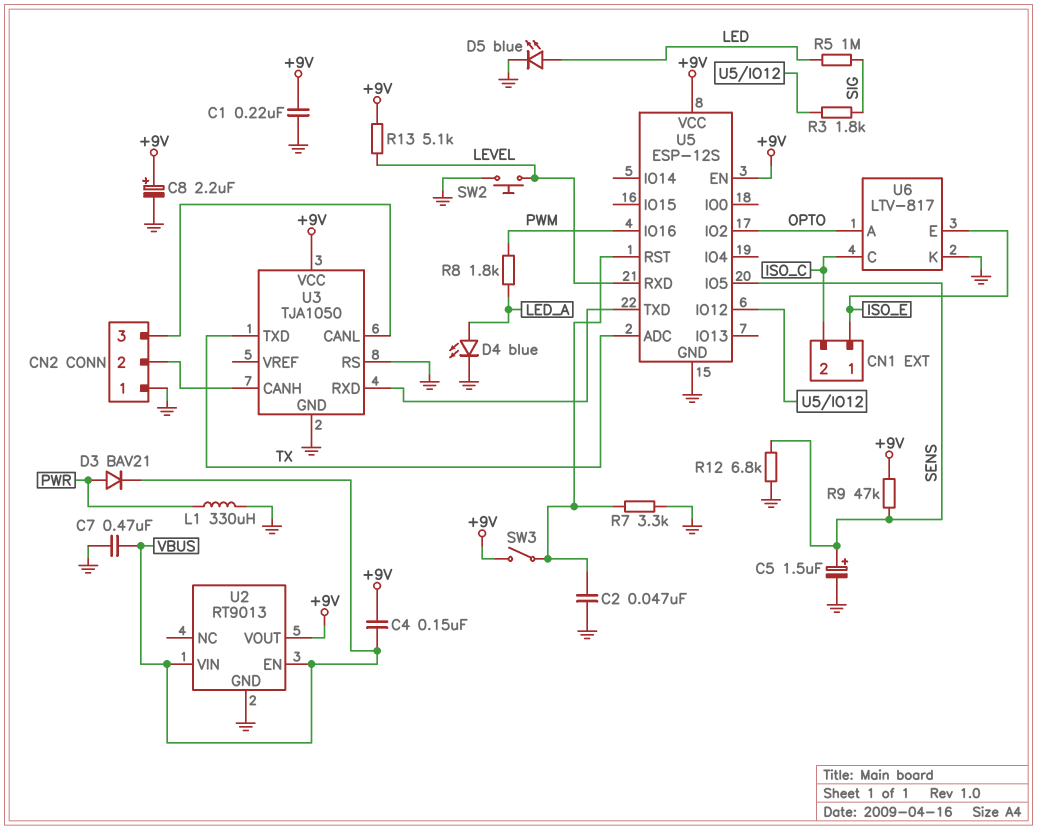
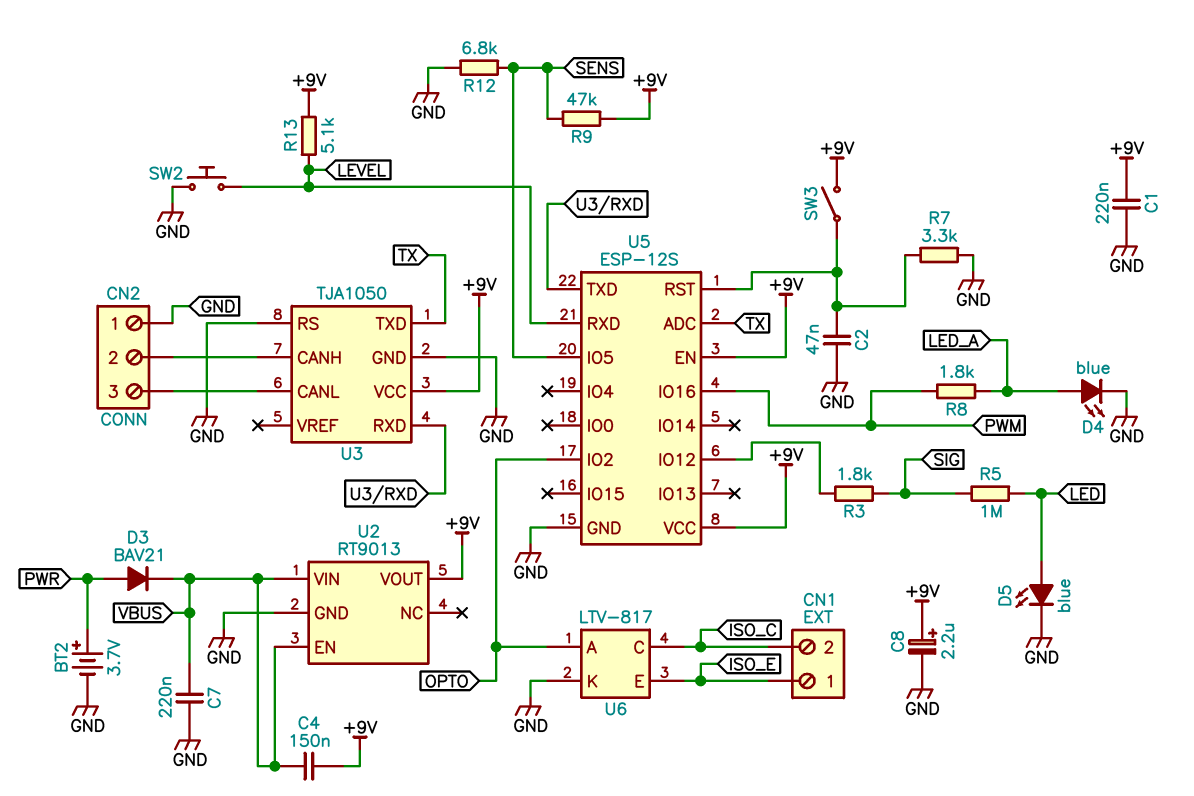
BT2: none -> 3.7V (plus PWR, minus GND)
C5: 1.5uF (plus SENS, minus GND) -> none
C7: 470nF (GND, VBUS) -> 220nF (GND, VBUS)
L1: 330uH (GND, PWR) -> none

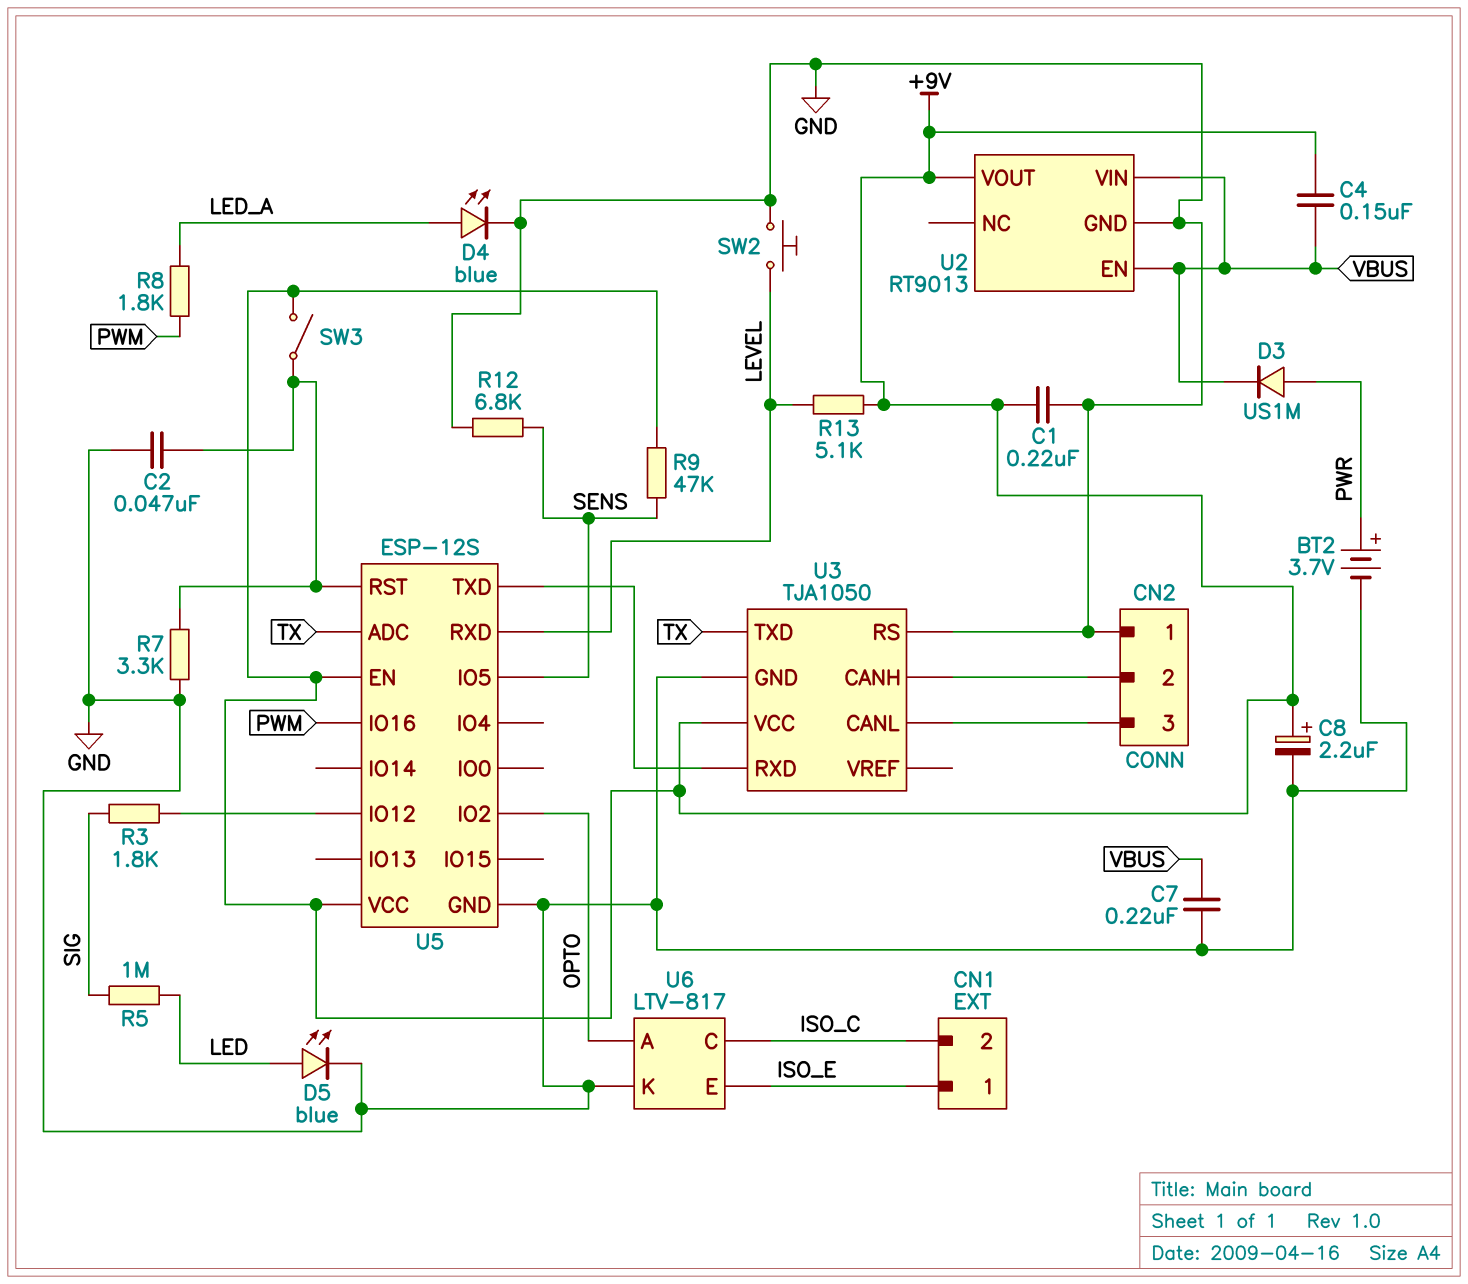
D3: diode BAV21 (A PWR, K VBUS) -> diode US1M (A PWR, K VBUS)

